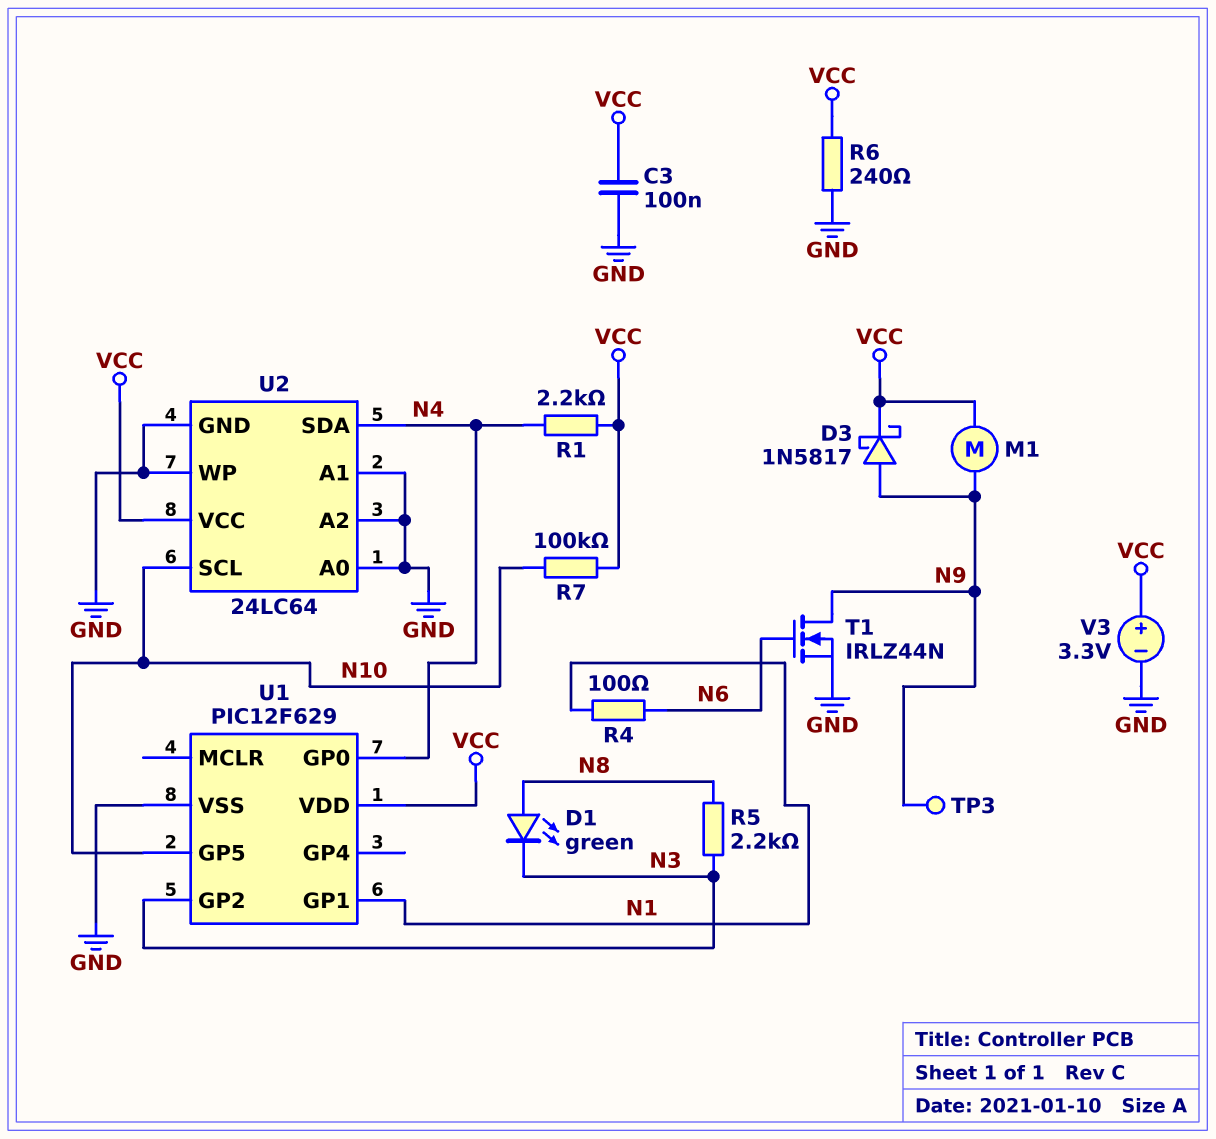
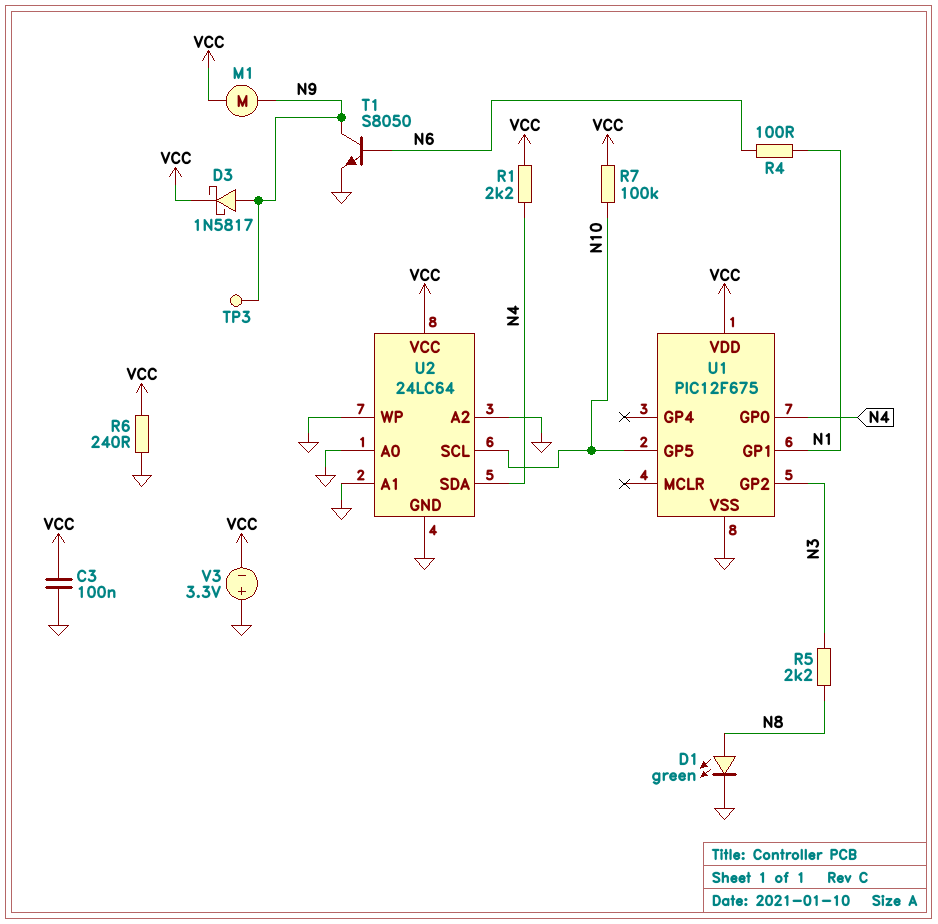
D1: LED green (A N8, K N3) -> LED green (A N8, K GND)
T1: NMOS IRLZ44N (G N6, D N9, S GND) -> NPN S8050 (B N6, C N9, E GND)
U1: PIC12F629 -> PIC12F675
V3: 3.3V (plus VCC, minus GND) -> 3.3V (plus GND, minus VCC)

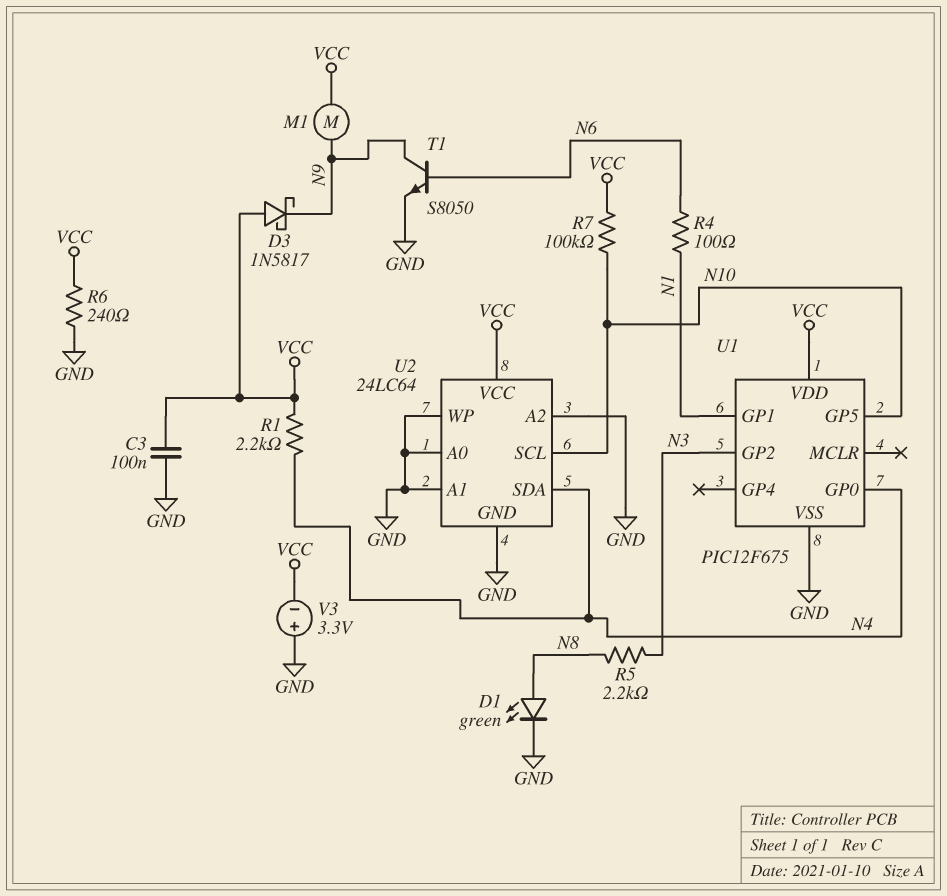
D3: schottky 1N5817 (A N9, K VCC) -> schottky 1N5817 (A VCC, K N9)
TP3: test point (N9) -> none

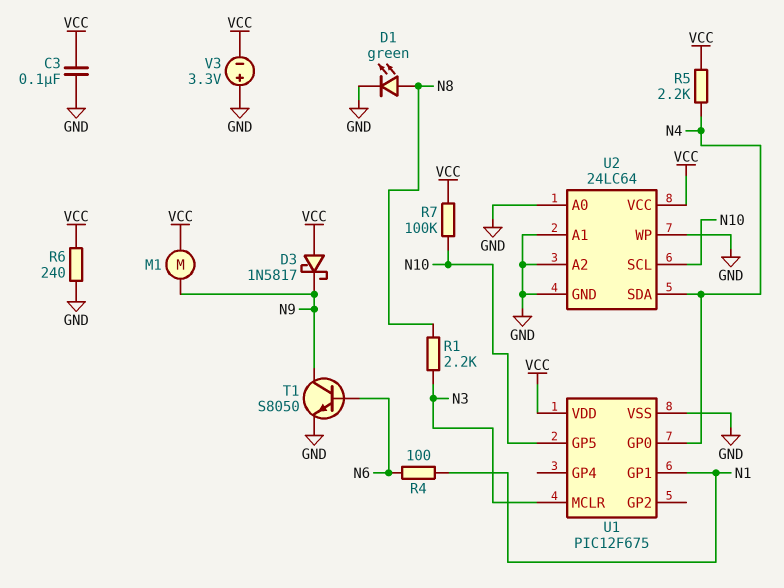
R1: 2.2k (N4, VCC) -> 2.2k (N3, N8)
R5: 2.2k (N3, N8) -> 2.2k (N4, VCC)
U1 pin GP2: N3 -> none
U1 pin MCLR: none -> N3

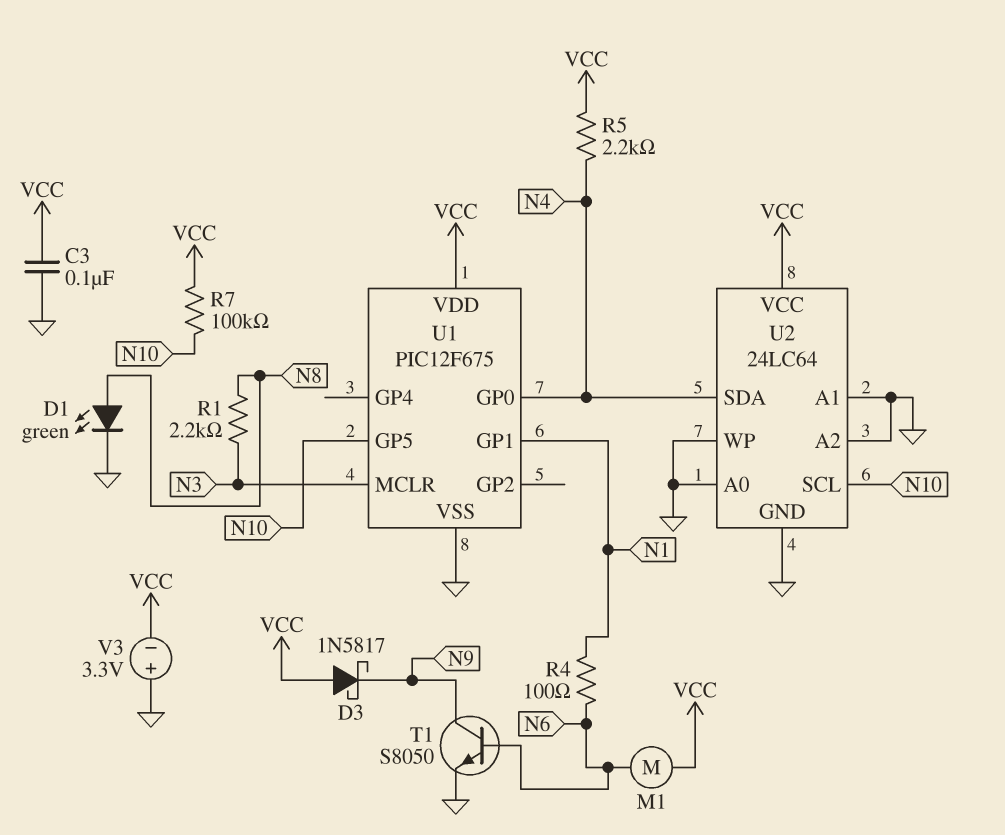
M1: motor (N9, VCC) -> motor (N6, VCC)
R6: 240 (GND, VCC) -> none

